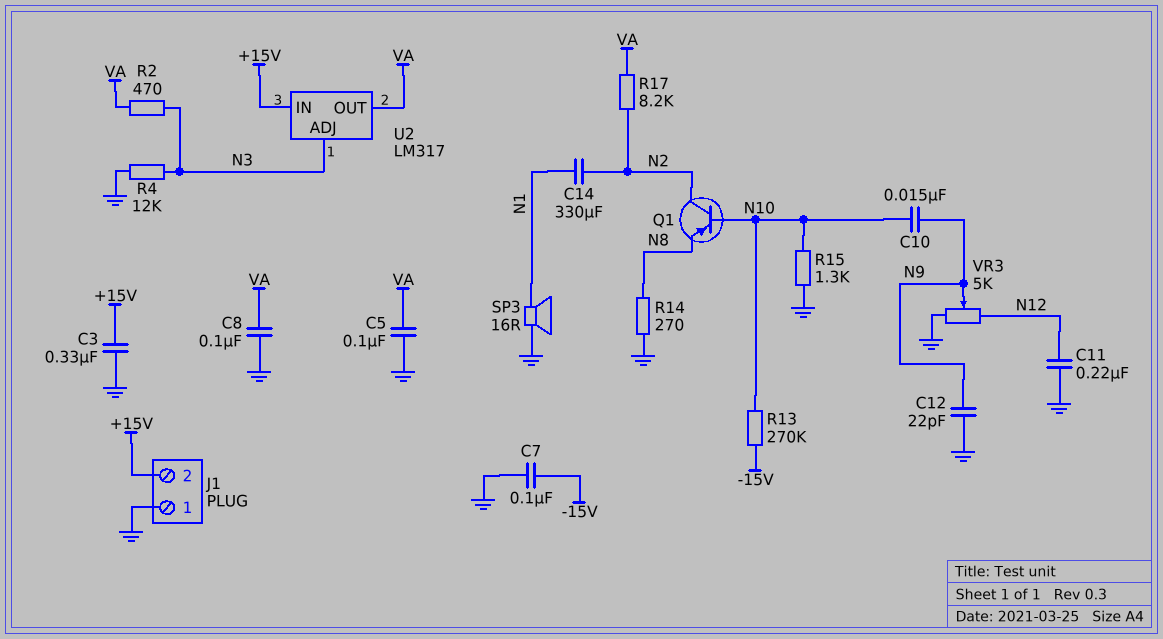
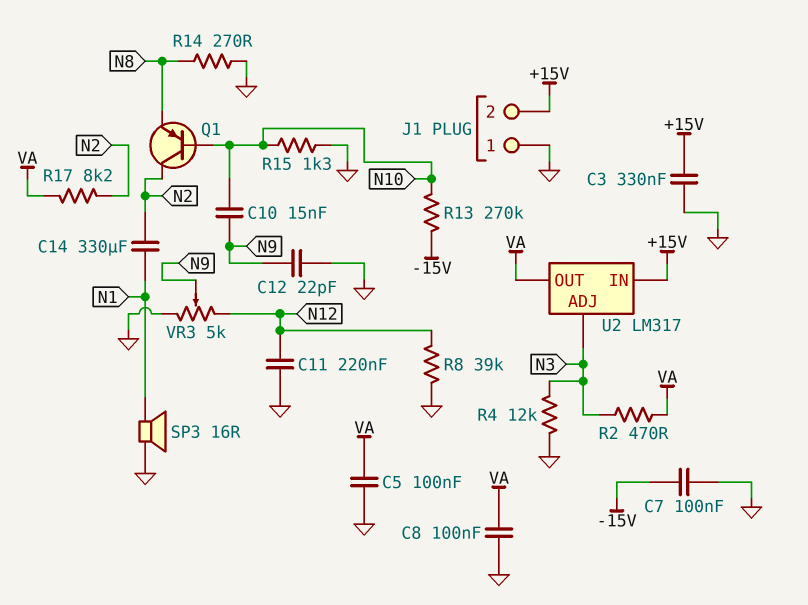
R8: none -> 39k (GND, N12)

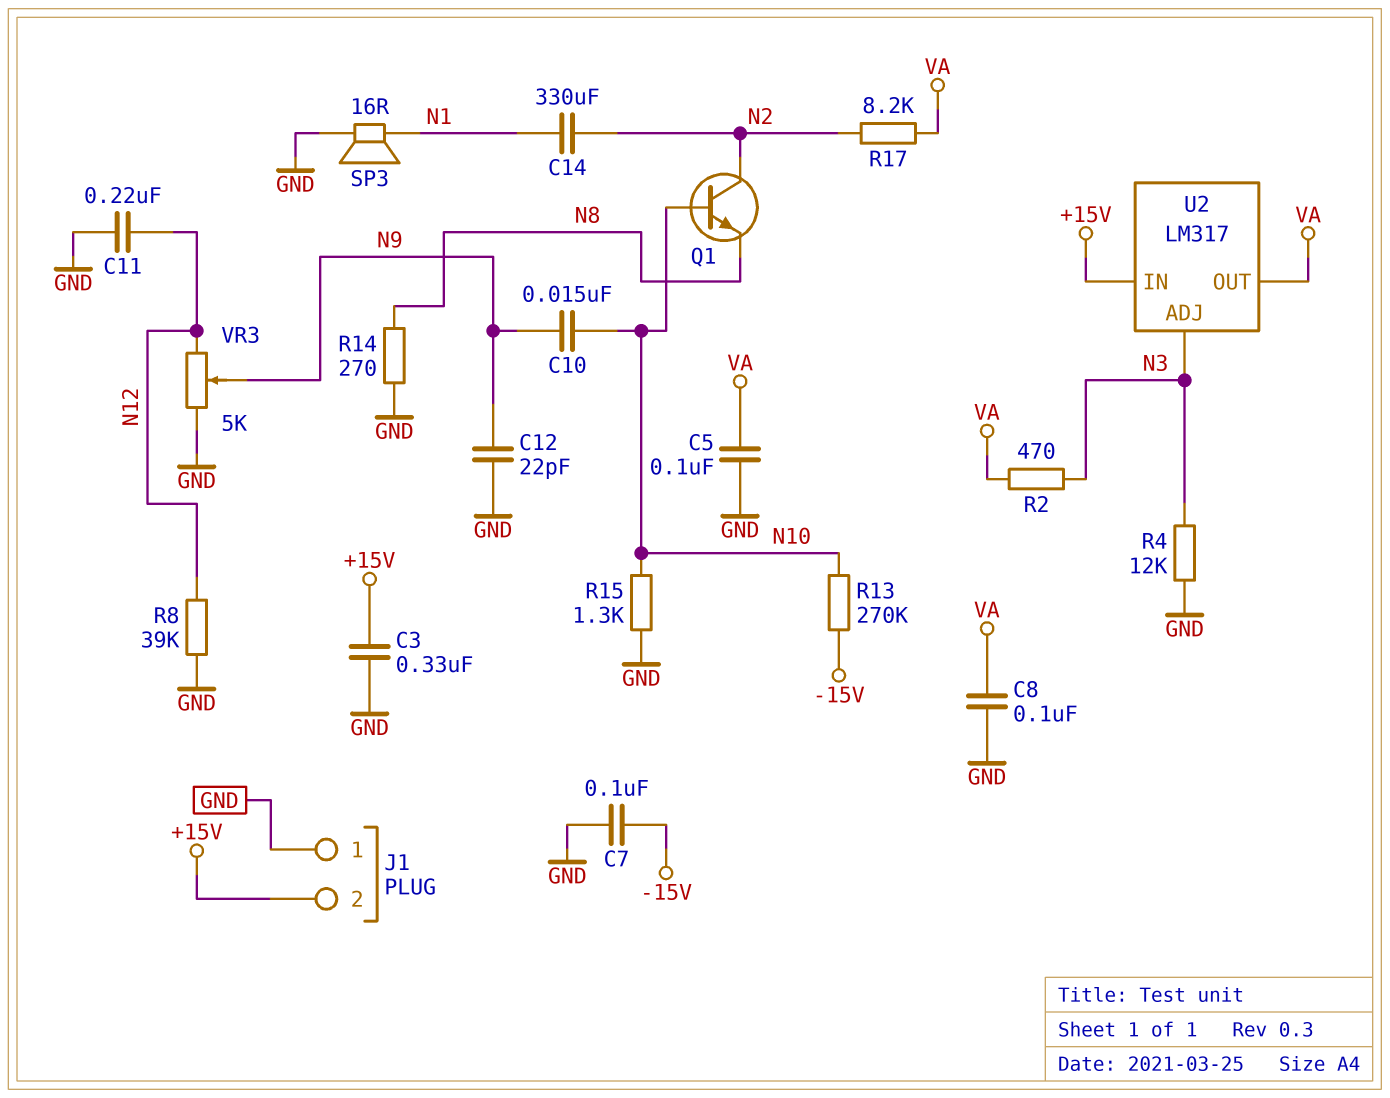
Q1: PNP (B N10, C N2, E N8) -> NPN (B N10, C N2, E N8)

